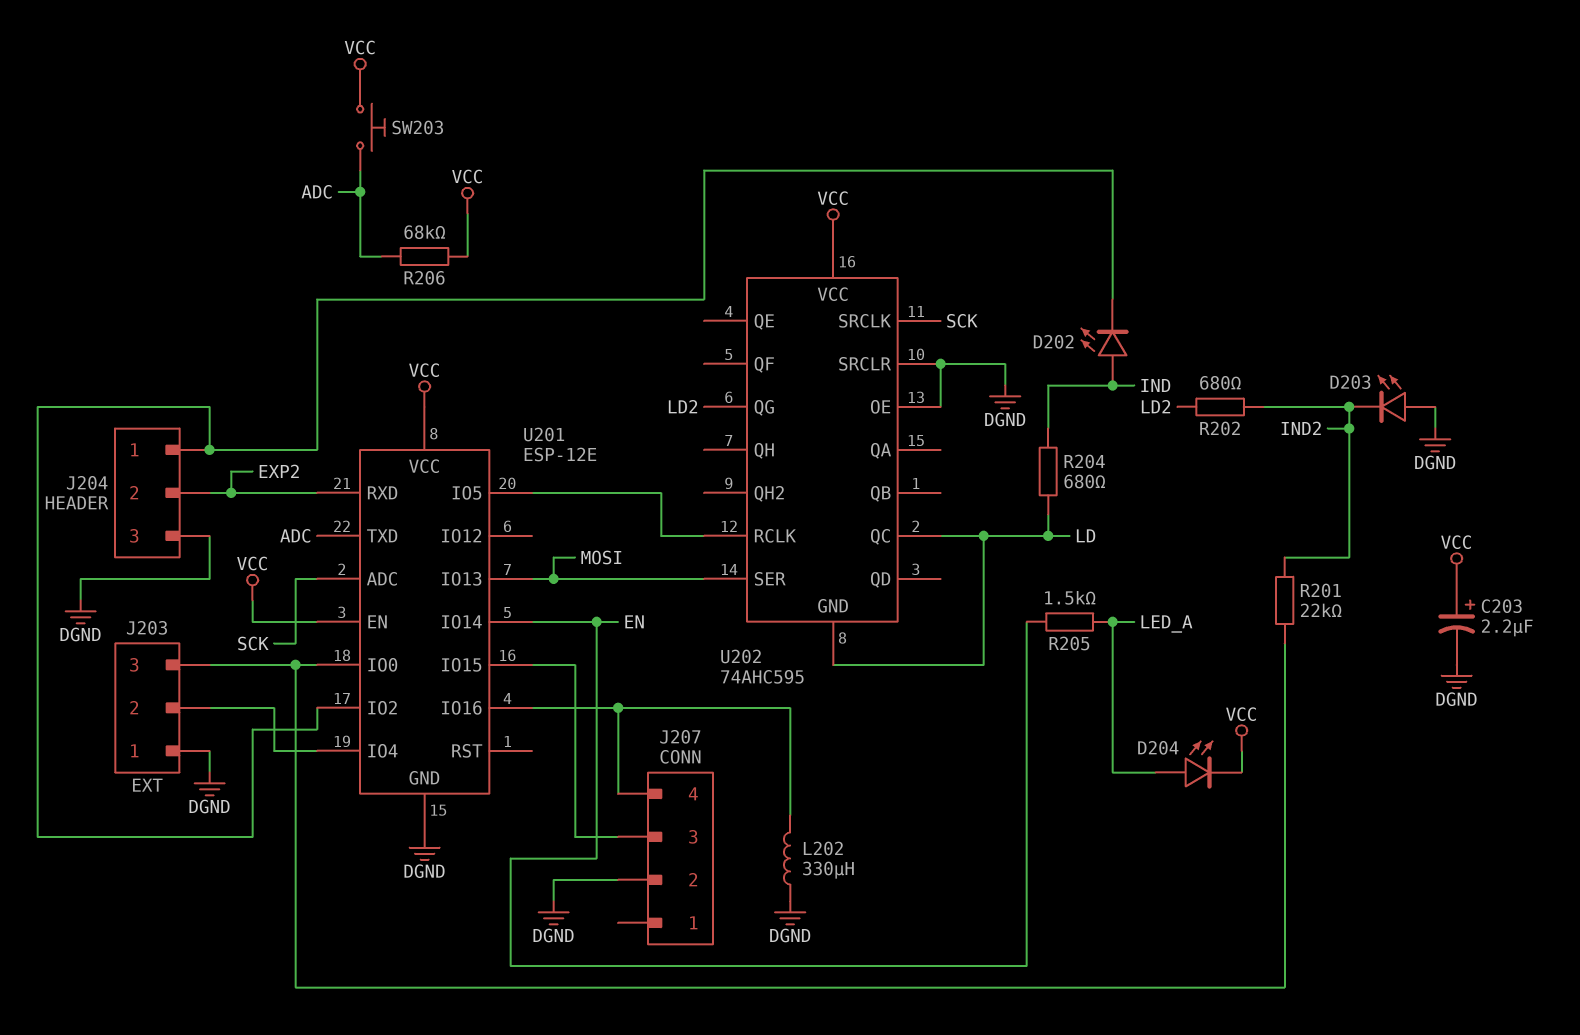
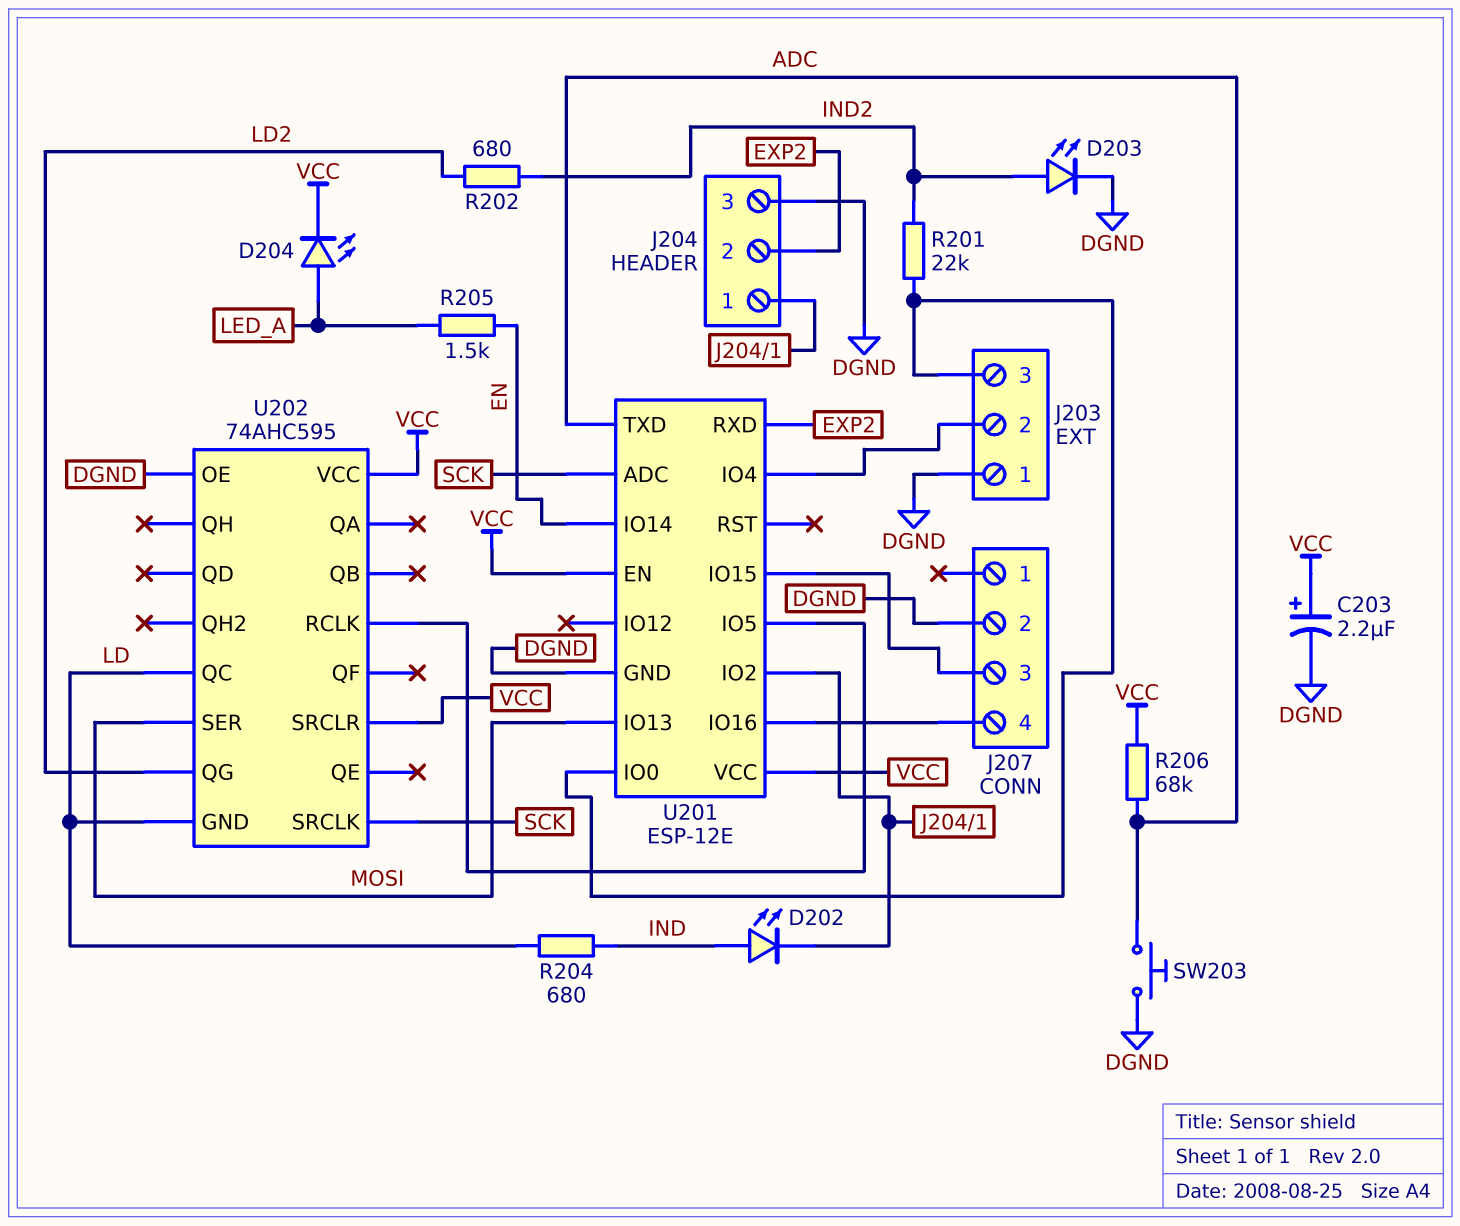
D203: LED (A DGND, K IND2) -> LED (A IND2, K DGND)
L202: 330uH (DGND, J207/4) -> none
SW203: button (ADC, VCC) -> button (ADC, DGND)
U202 pin SRCLR: DGND -> VCC

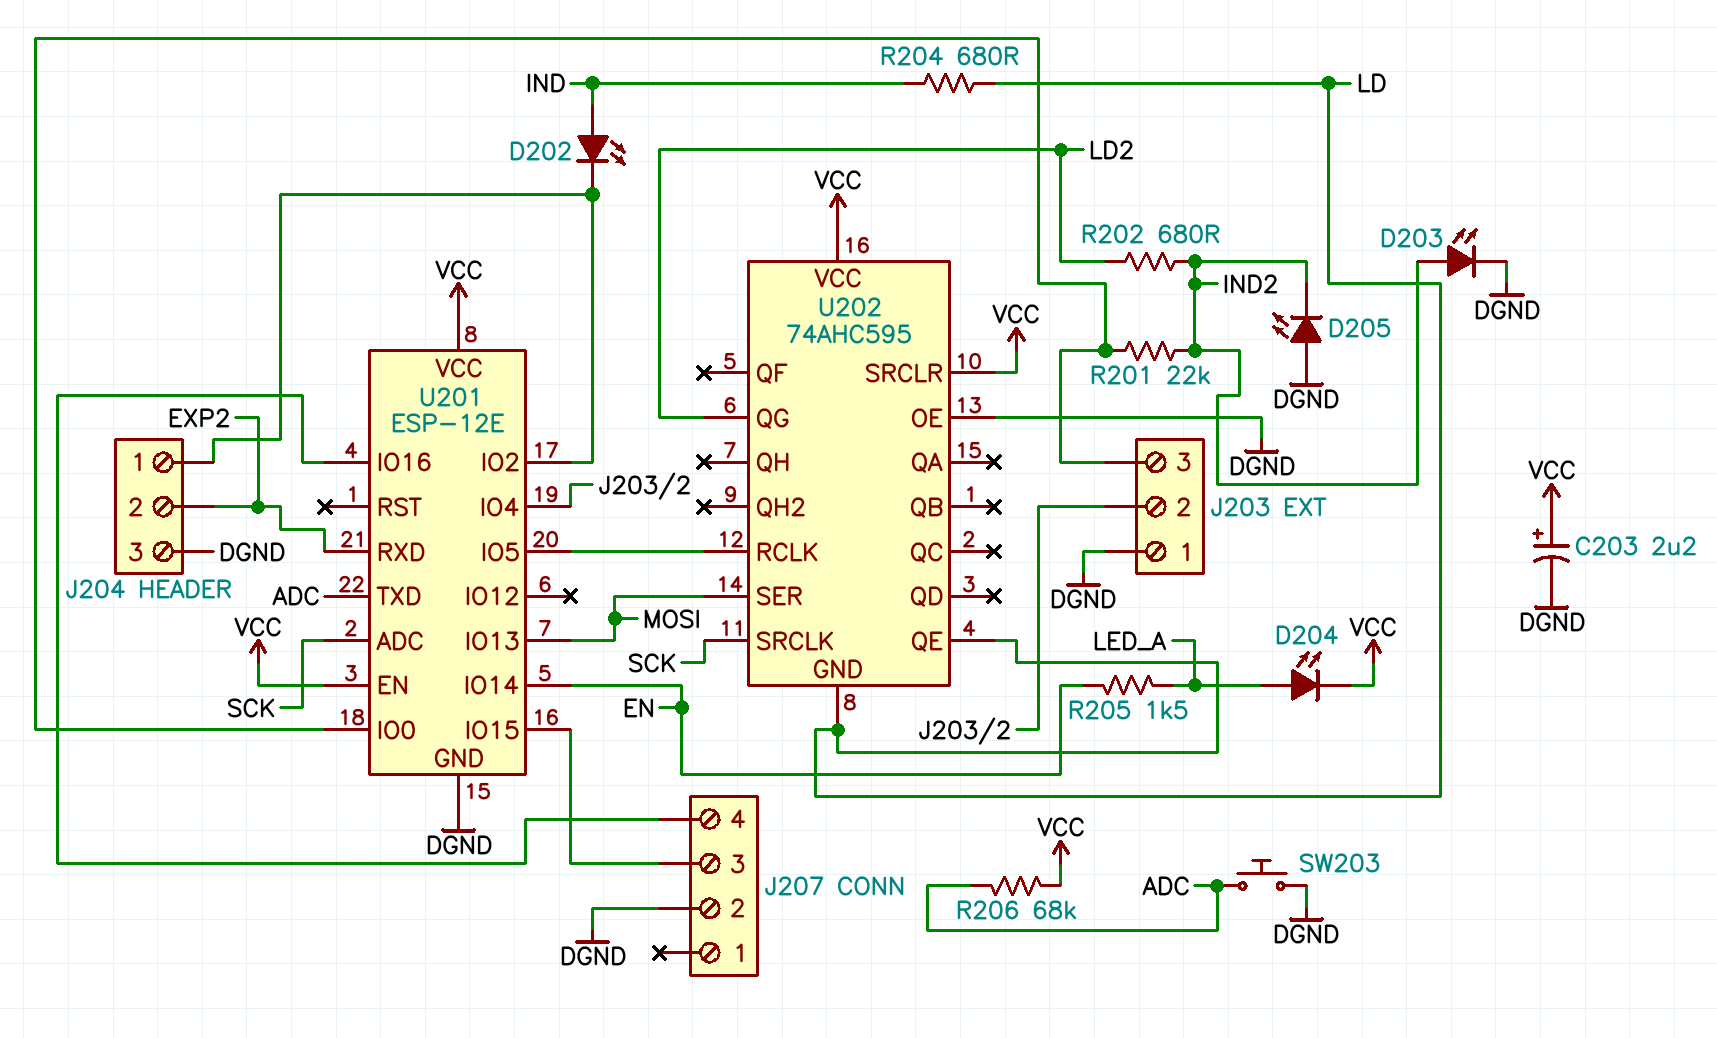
D205: none -> LED (A DGND, K IND2)
U202 pin QC: LD -> none
U202 pin QE: none -> LD

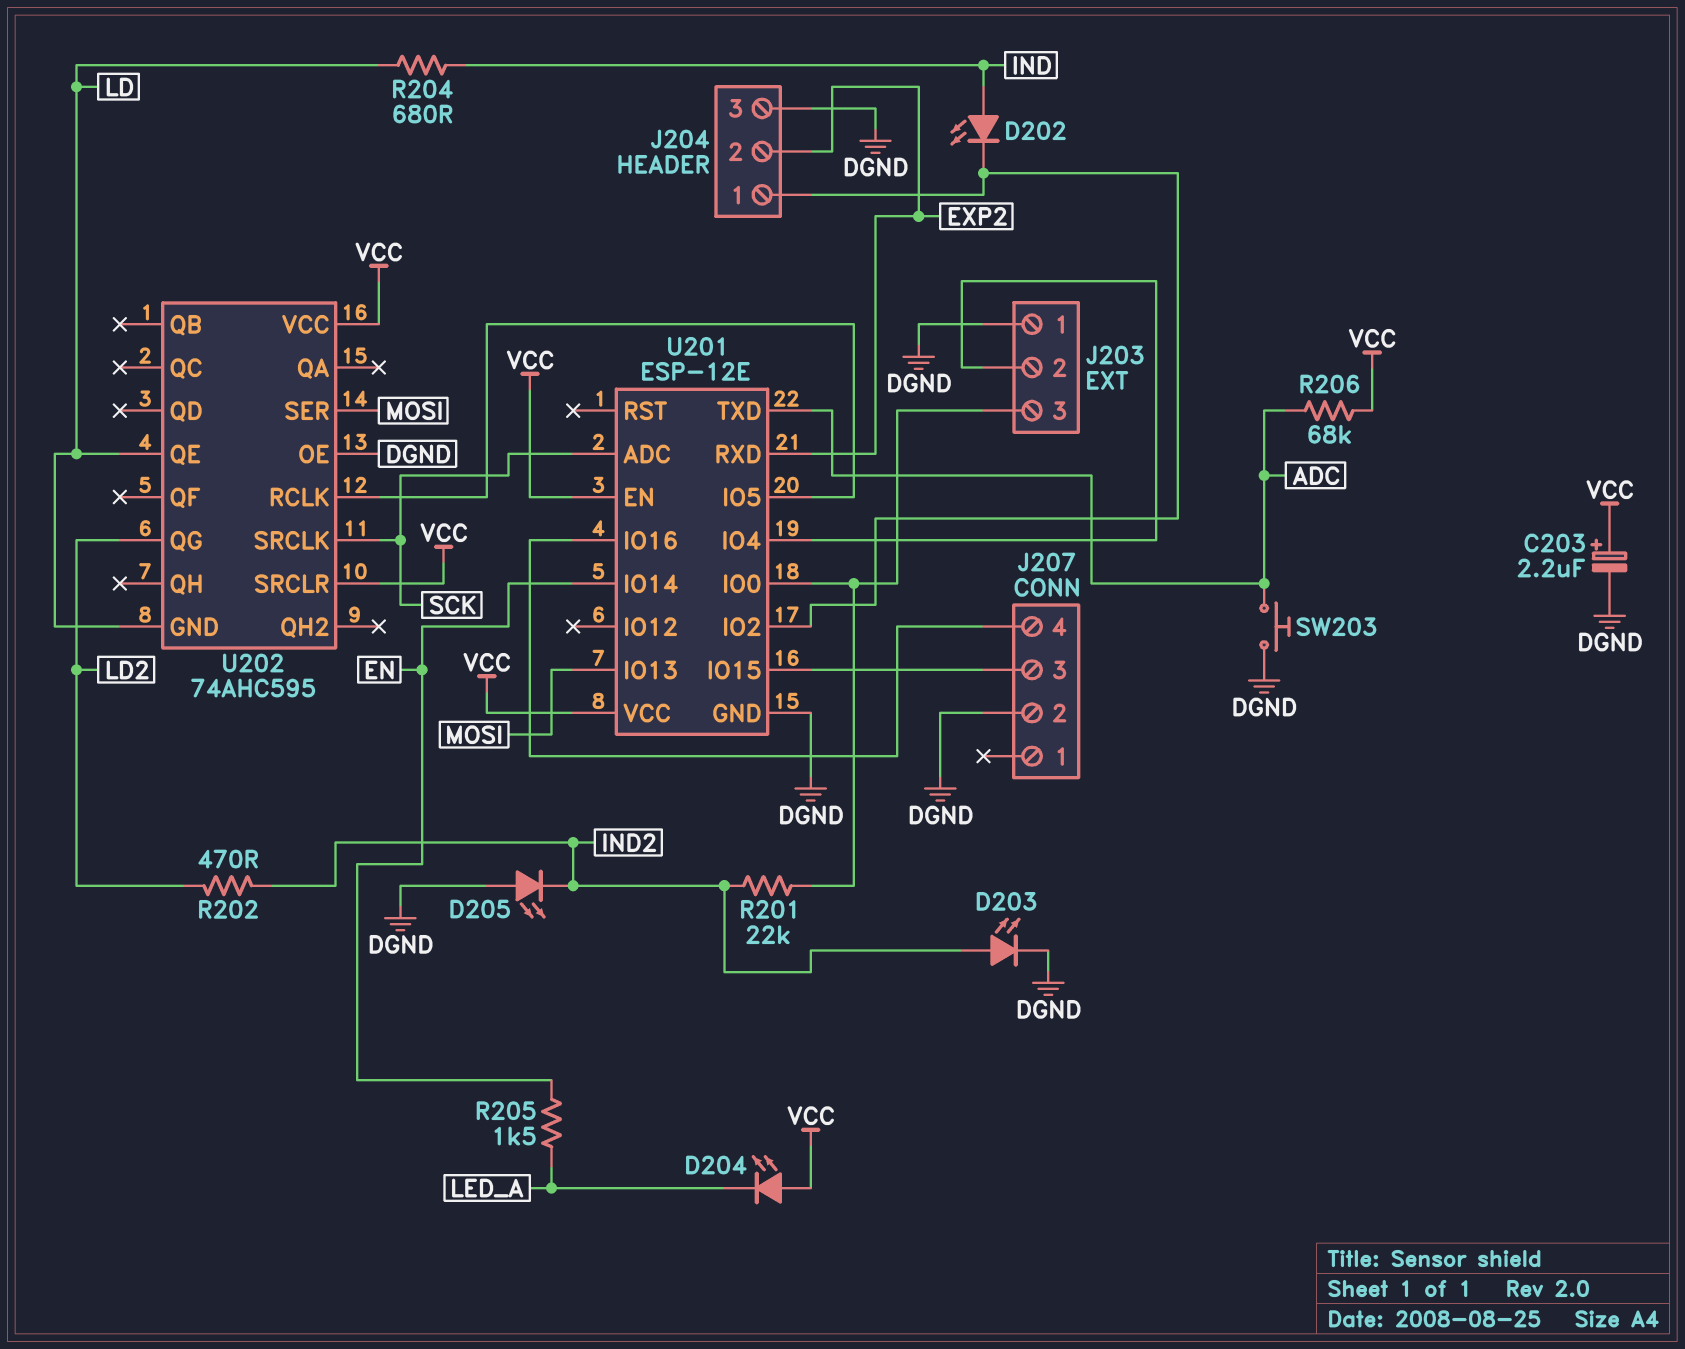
D204: LED (A LED_A, K VCC) -> LED (A VCC, K LED_A)
R202: 680 (IND2, LD2) -> 470 (IND2, LD2)

